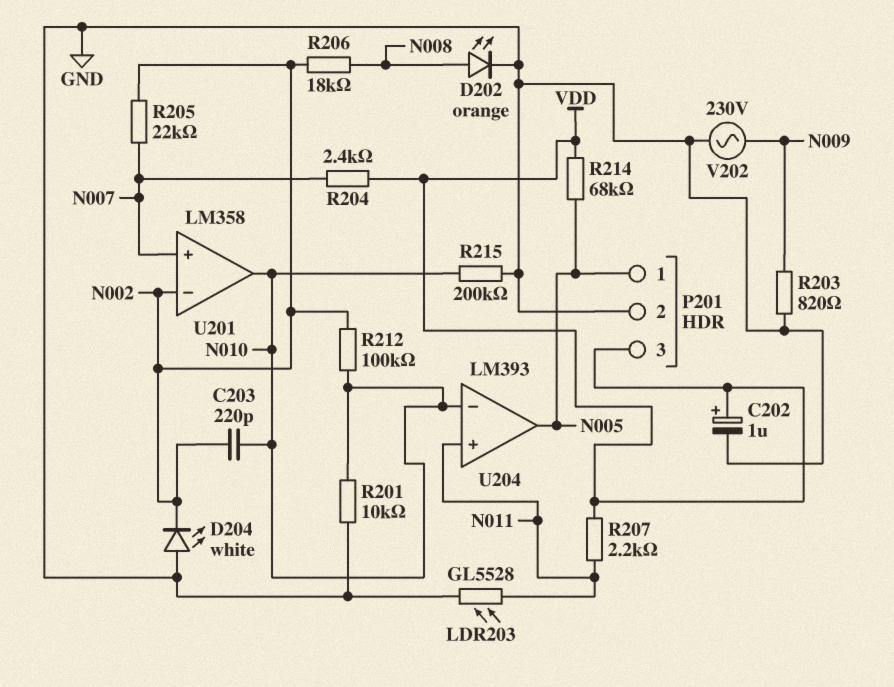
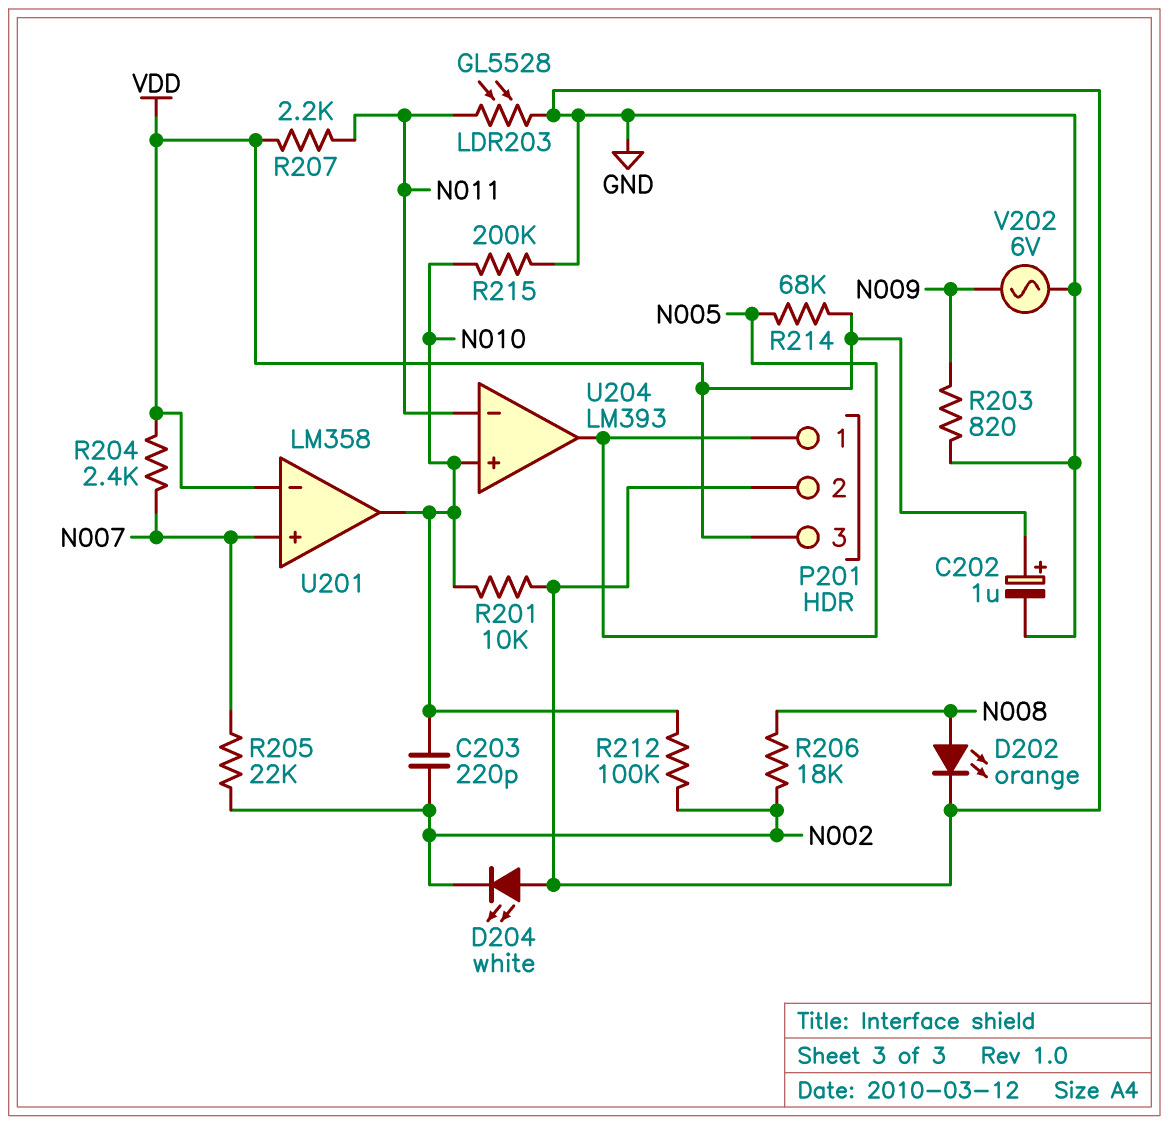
U201 pin in-: N002 -> VDD
U204 pin in+: N011 -> N010
U204 pin in-: N010 -> N011
V202: AC 230V (GND, N009) -> AC 6V (GND, N009)

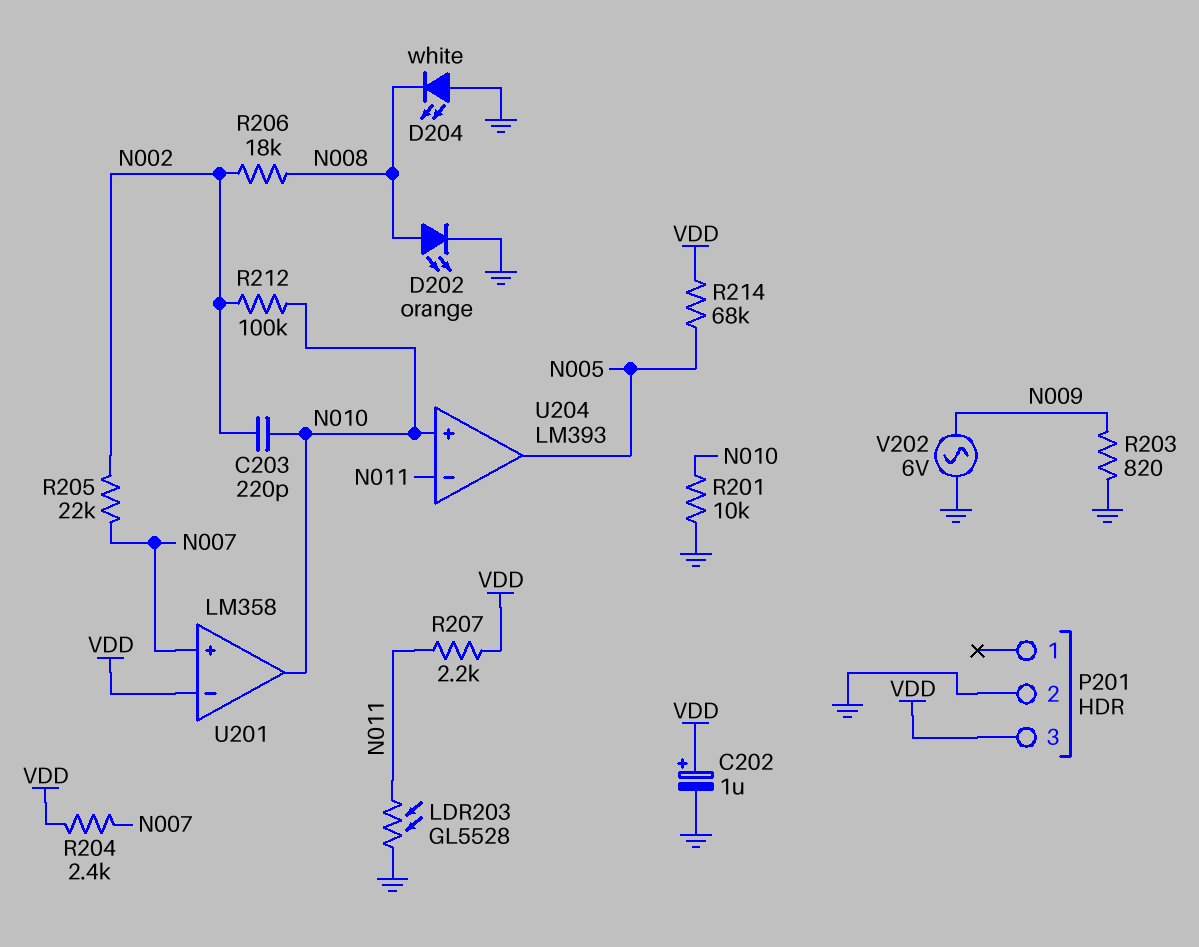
D204: LED white (A GND, K N002) -> LED white (A GND, K N008)
P201 pin 1: N005 -> none
R215: 200k (GND, N010) -> none

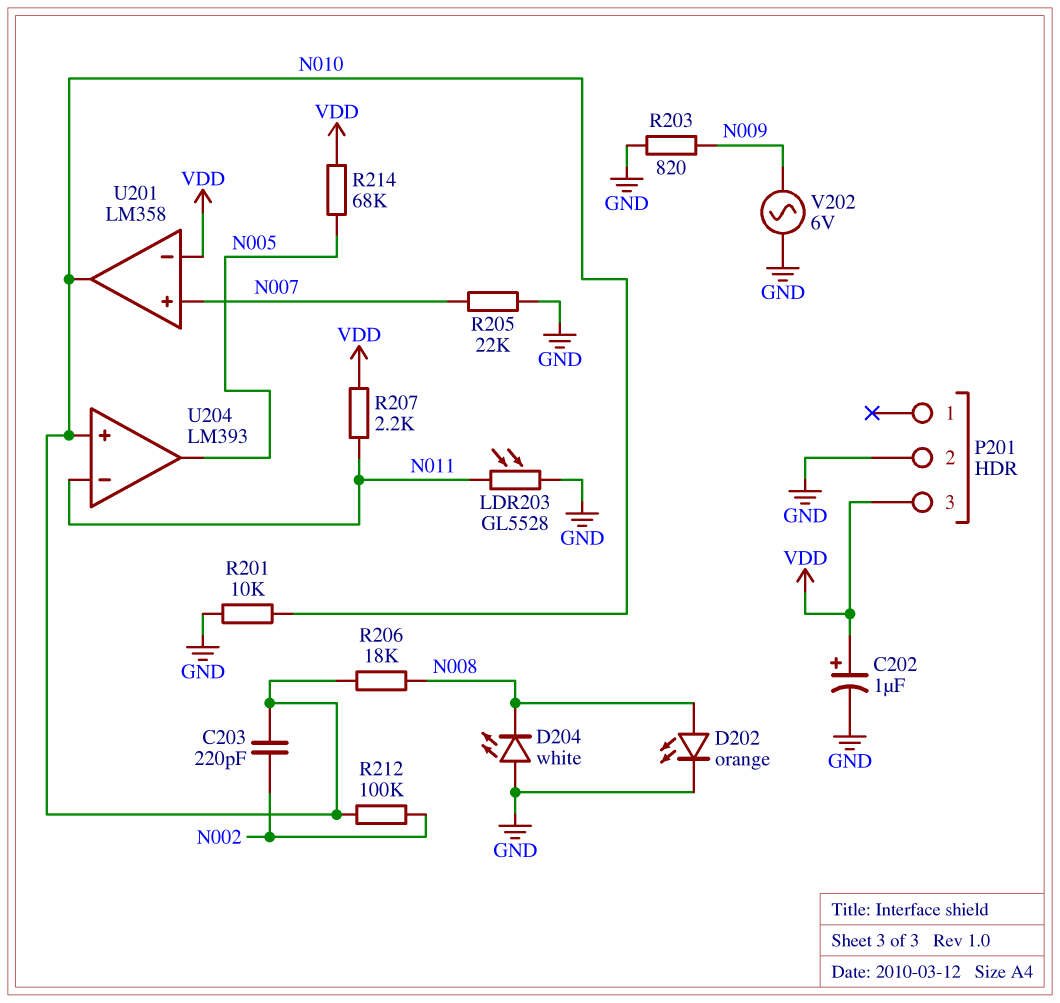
R204: 2.4k (N007, VDD) -> none
R205: 22k (N002, N007) -> 22k (GND, N007)
R206: 18k (N002, N008) -> 18k (N008, N010)

